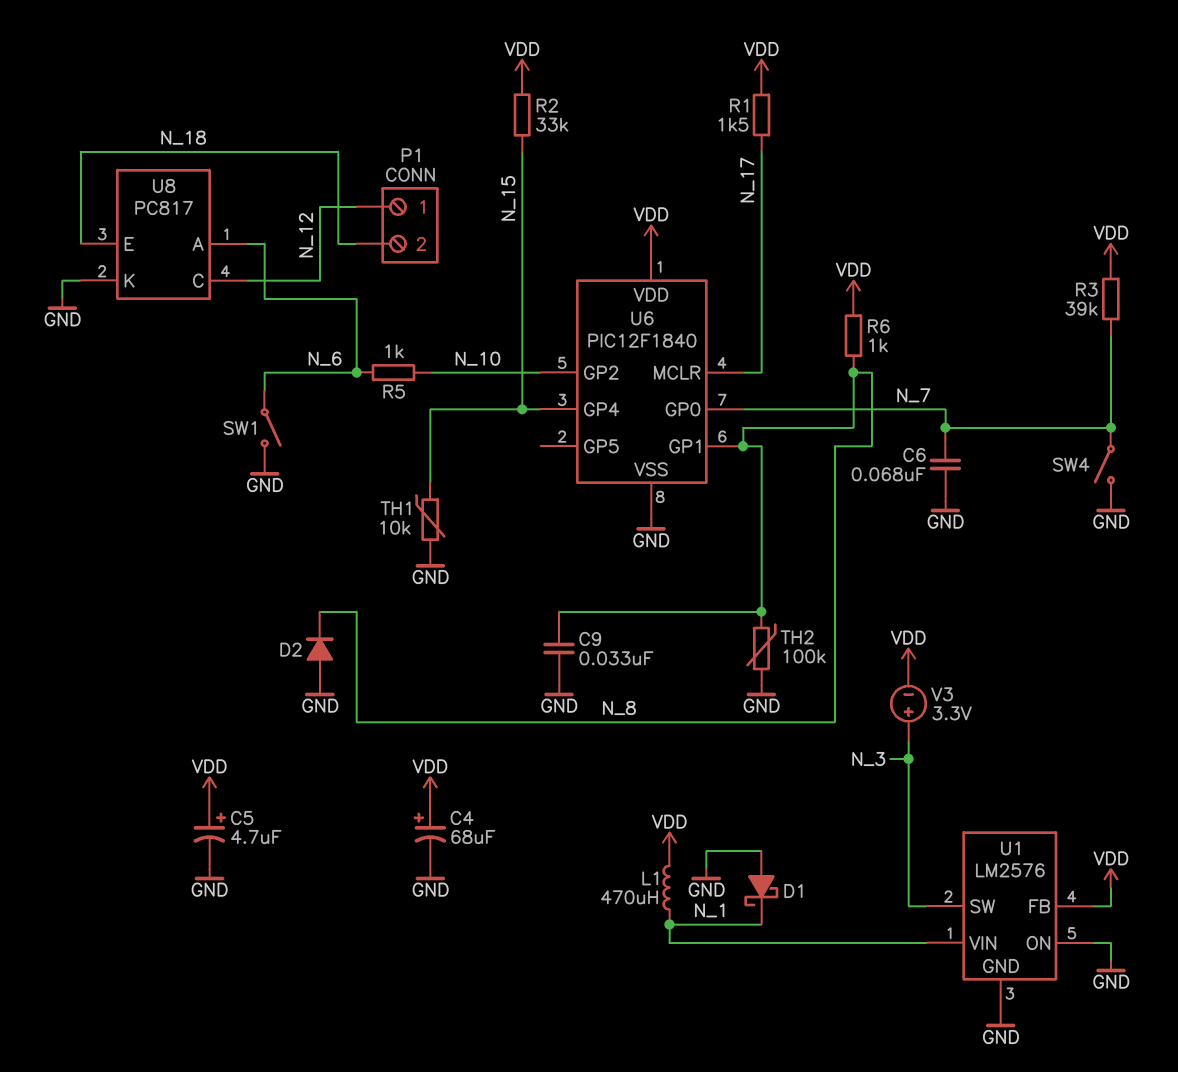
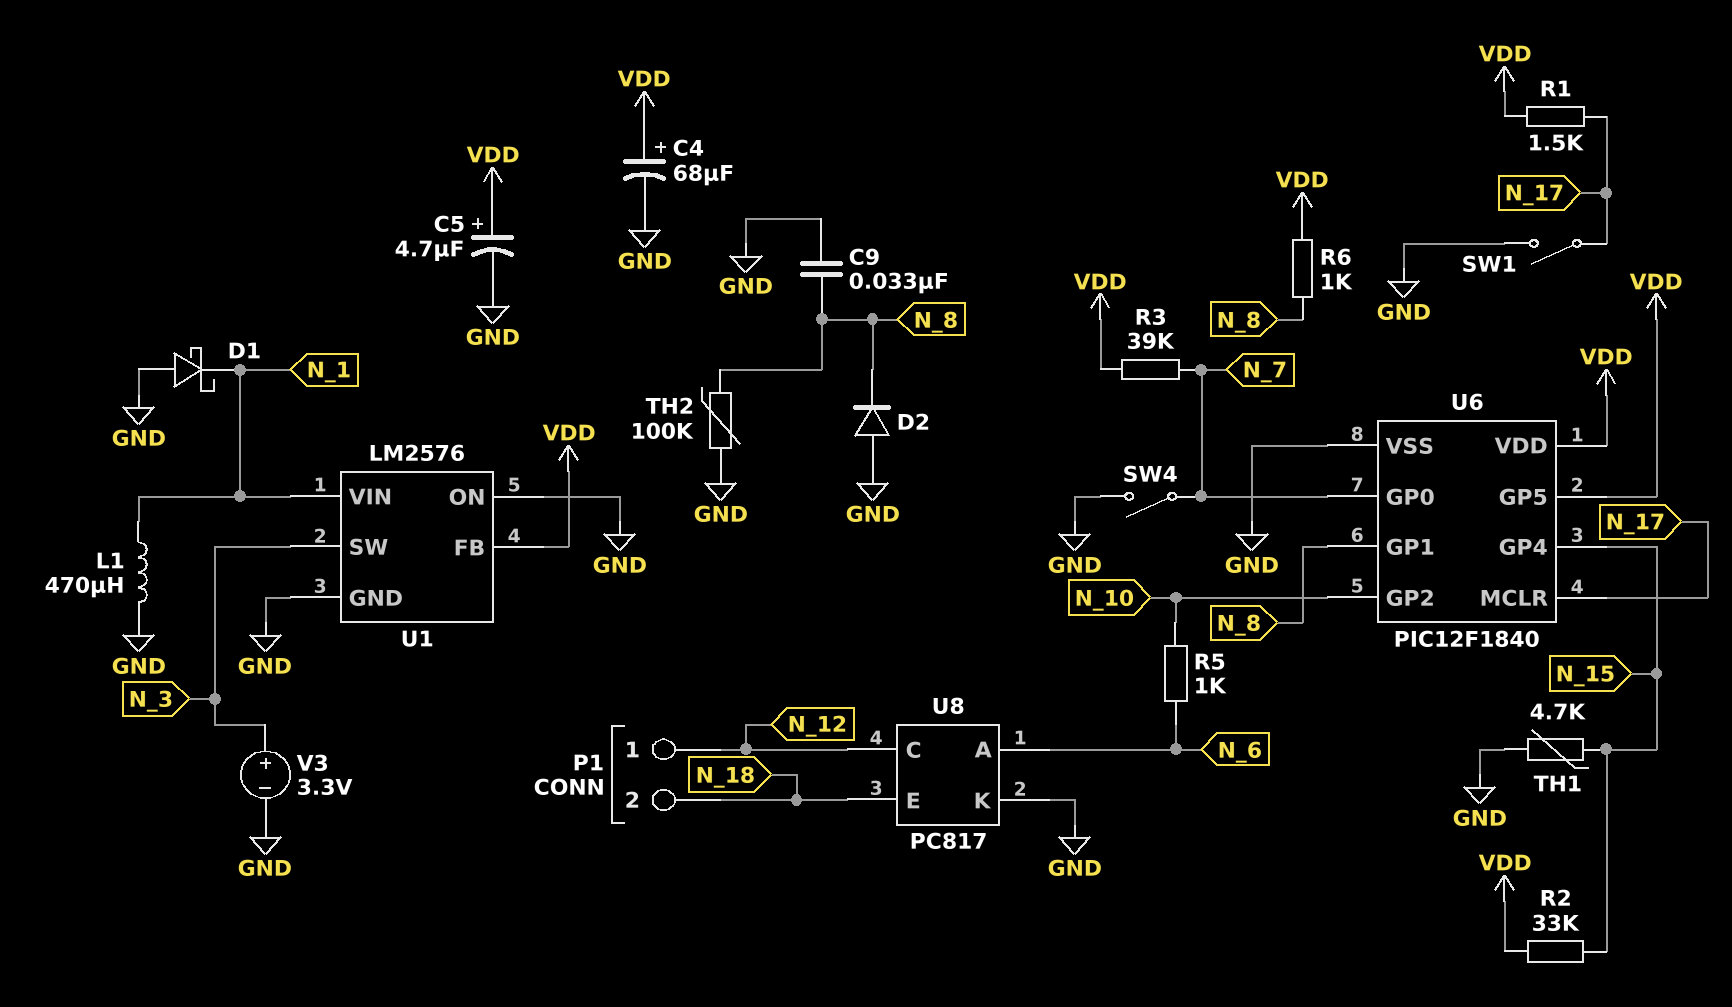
C6: 68nF (GND, N_7) -> none
L1: 470uH (N_1, VDD) -> 470uH (GND, N_1)
SW1: switch (GND, N_6) -> switch (GND, N_17)
TH1: 10k (GND, N_15) -> 4.7k (GND, N_15)
U6 pin GP5: none -> VDD
V3: 3.3V (plus N_3, minus VDD) -> 3.3V (plus N_3, minus GND)

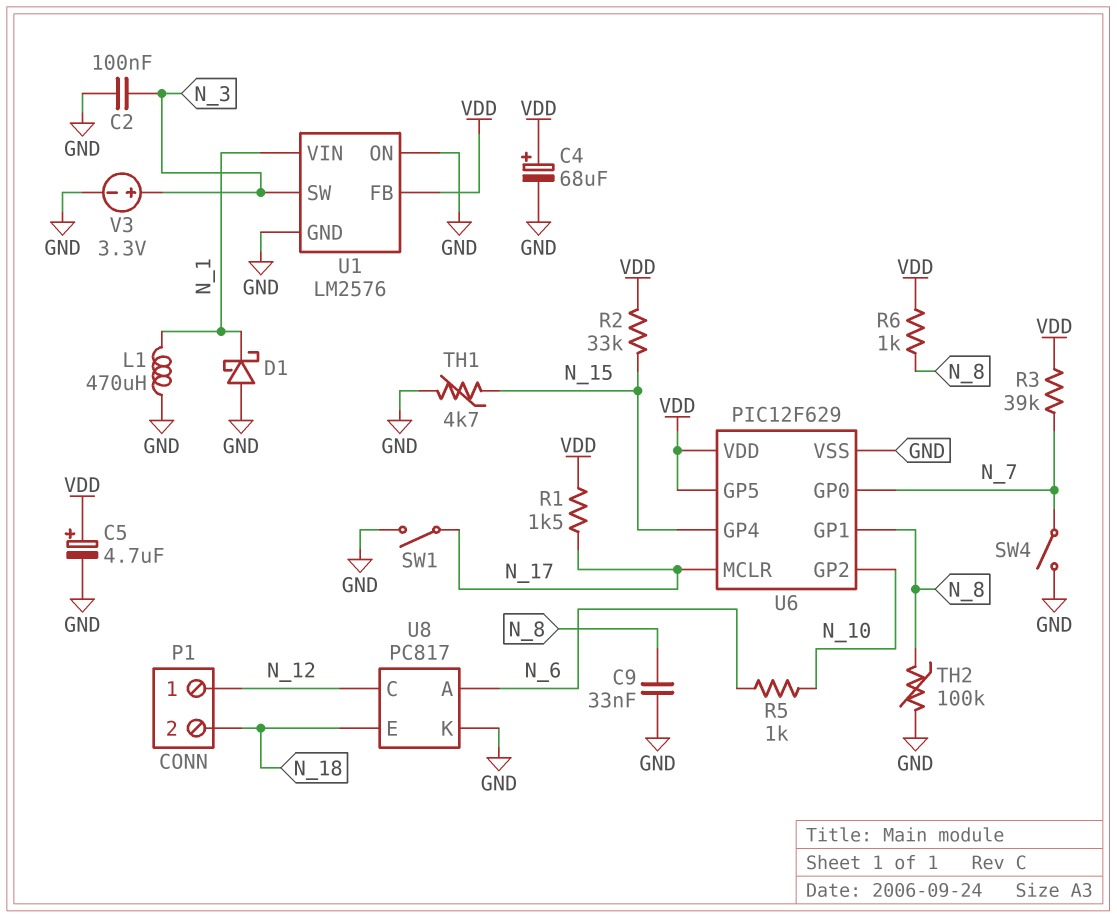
C2: none -> 100nF (GND, N_3)
D2: diode (A GND, K N_8) -> none
U6: PIC12F1840 -> PIC12F629

